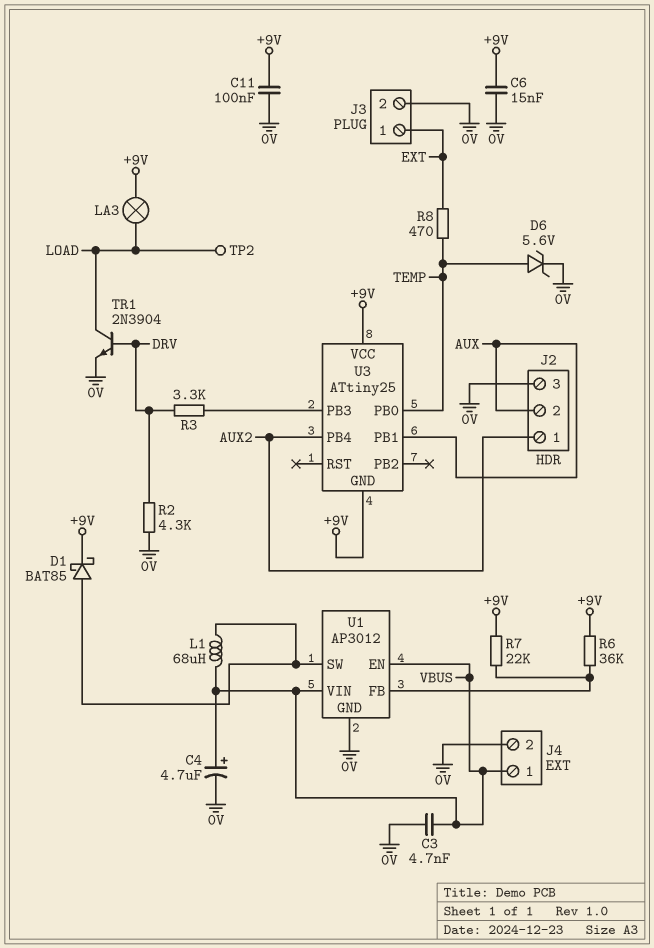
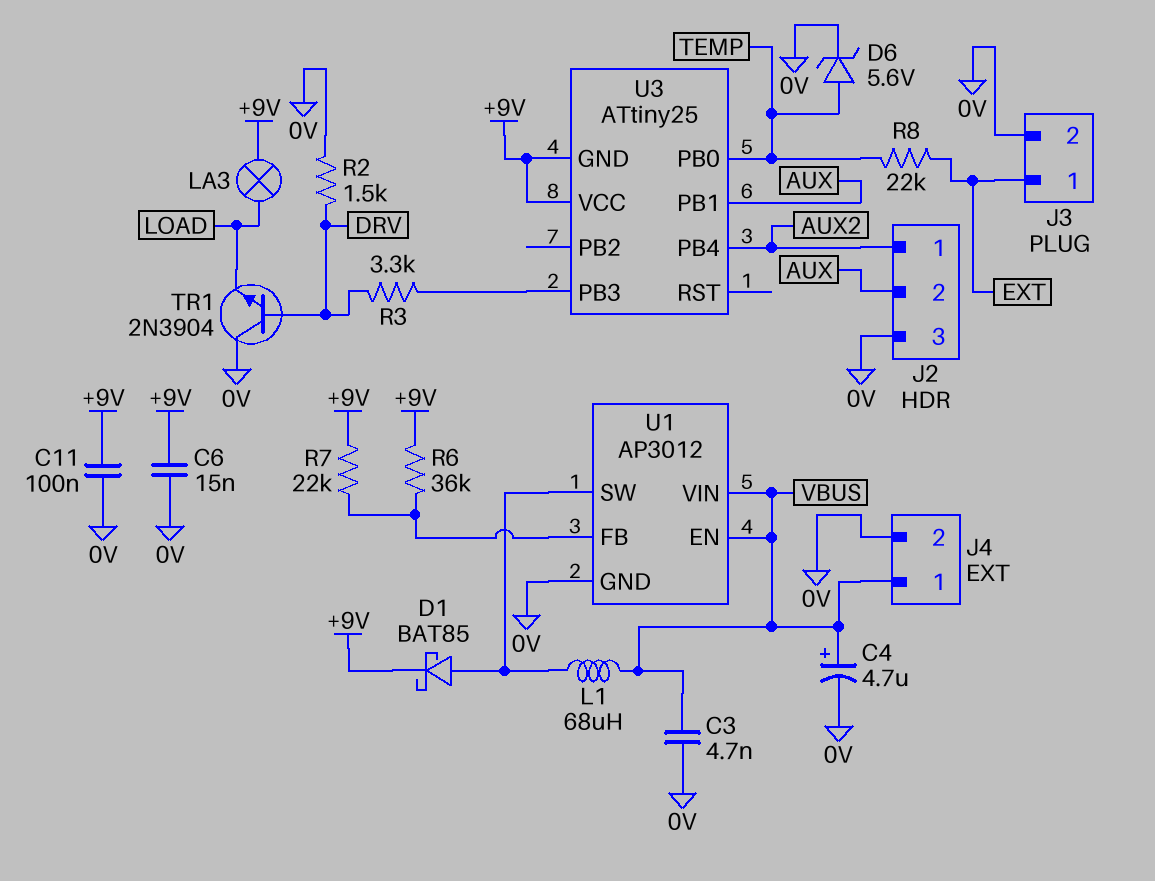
R2: 4.3k (0V, DRV) -> 1.5k (0V, DRV)
R8: 470 (EXT, TEMP) -> 22k (EXT, TEMP)
TP2: test point (LOAD) -> none
TR1: NPN 2N3904 (B DRV, C LOAD, E 0V) -> NPN 2N3904 (B DRV, C 0V, E LOAD)

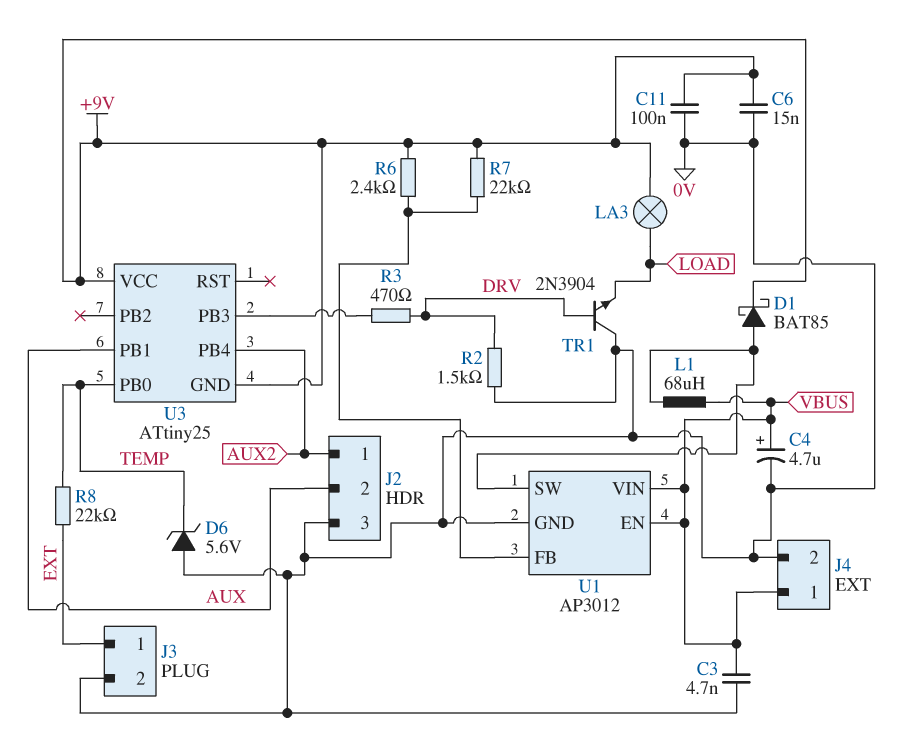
D6: zener 5.6V (A TEMP, K 0V) -> zener 5.6V (A 0V, K TEMP)
R3: 3.3k (DRV, U3/PB3) -> 470 (DRV, U3/PB3)
R6: 36k (+9V, U1/FB) -> 2.4k (+9V, U1/FB)

